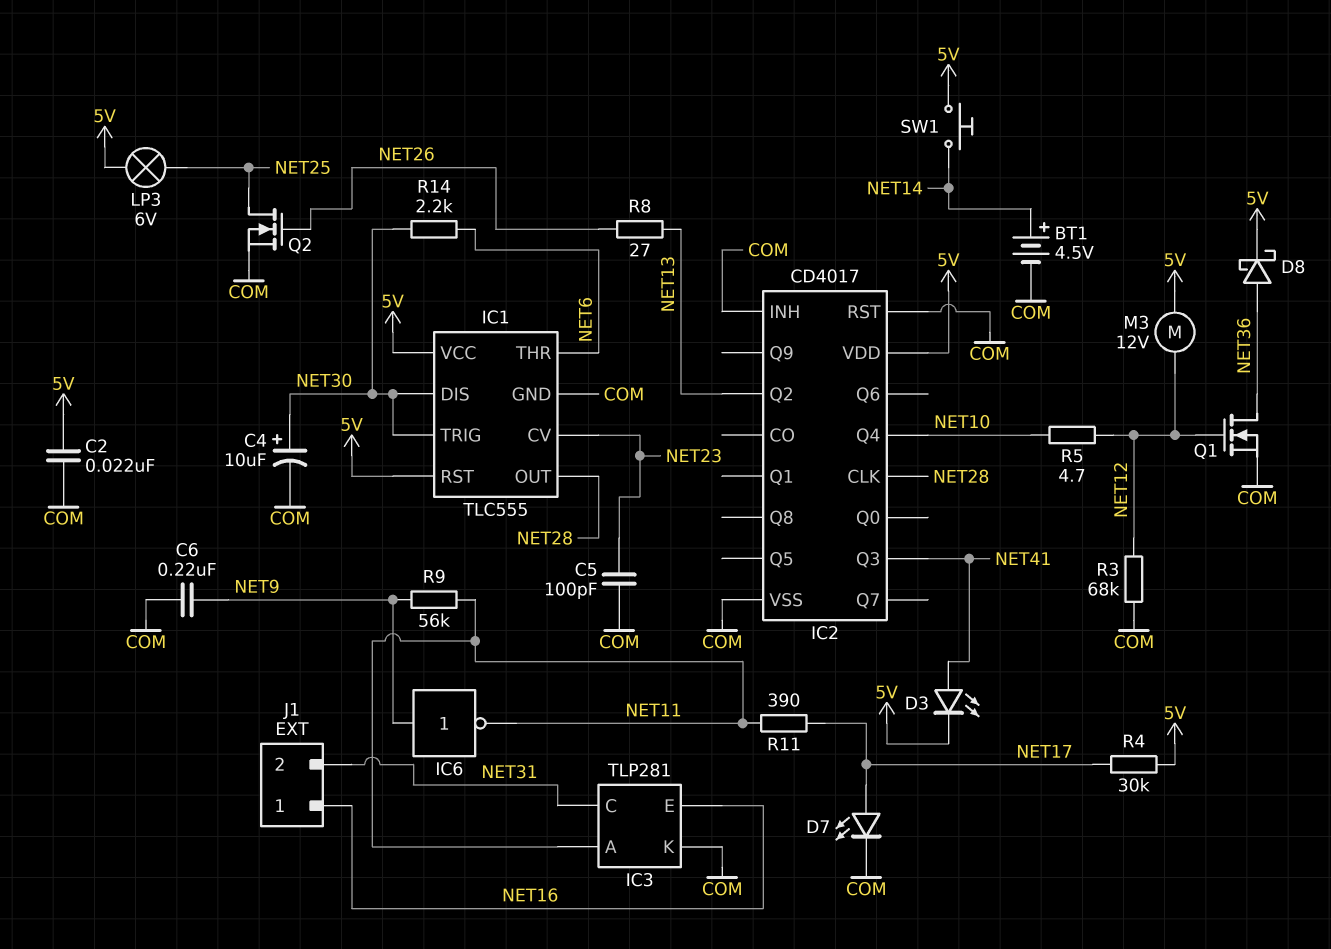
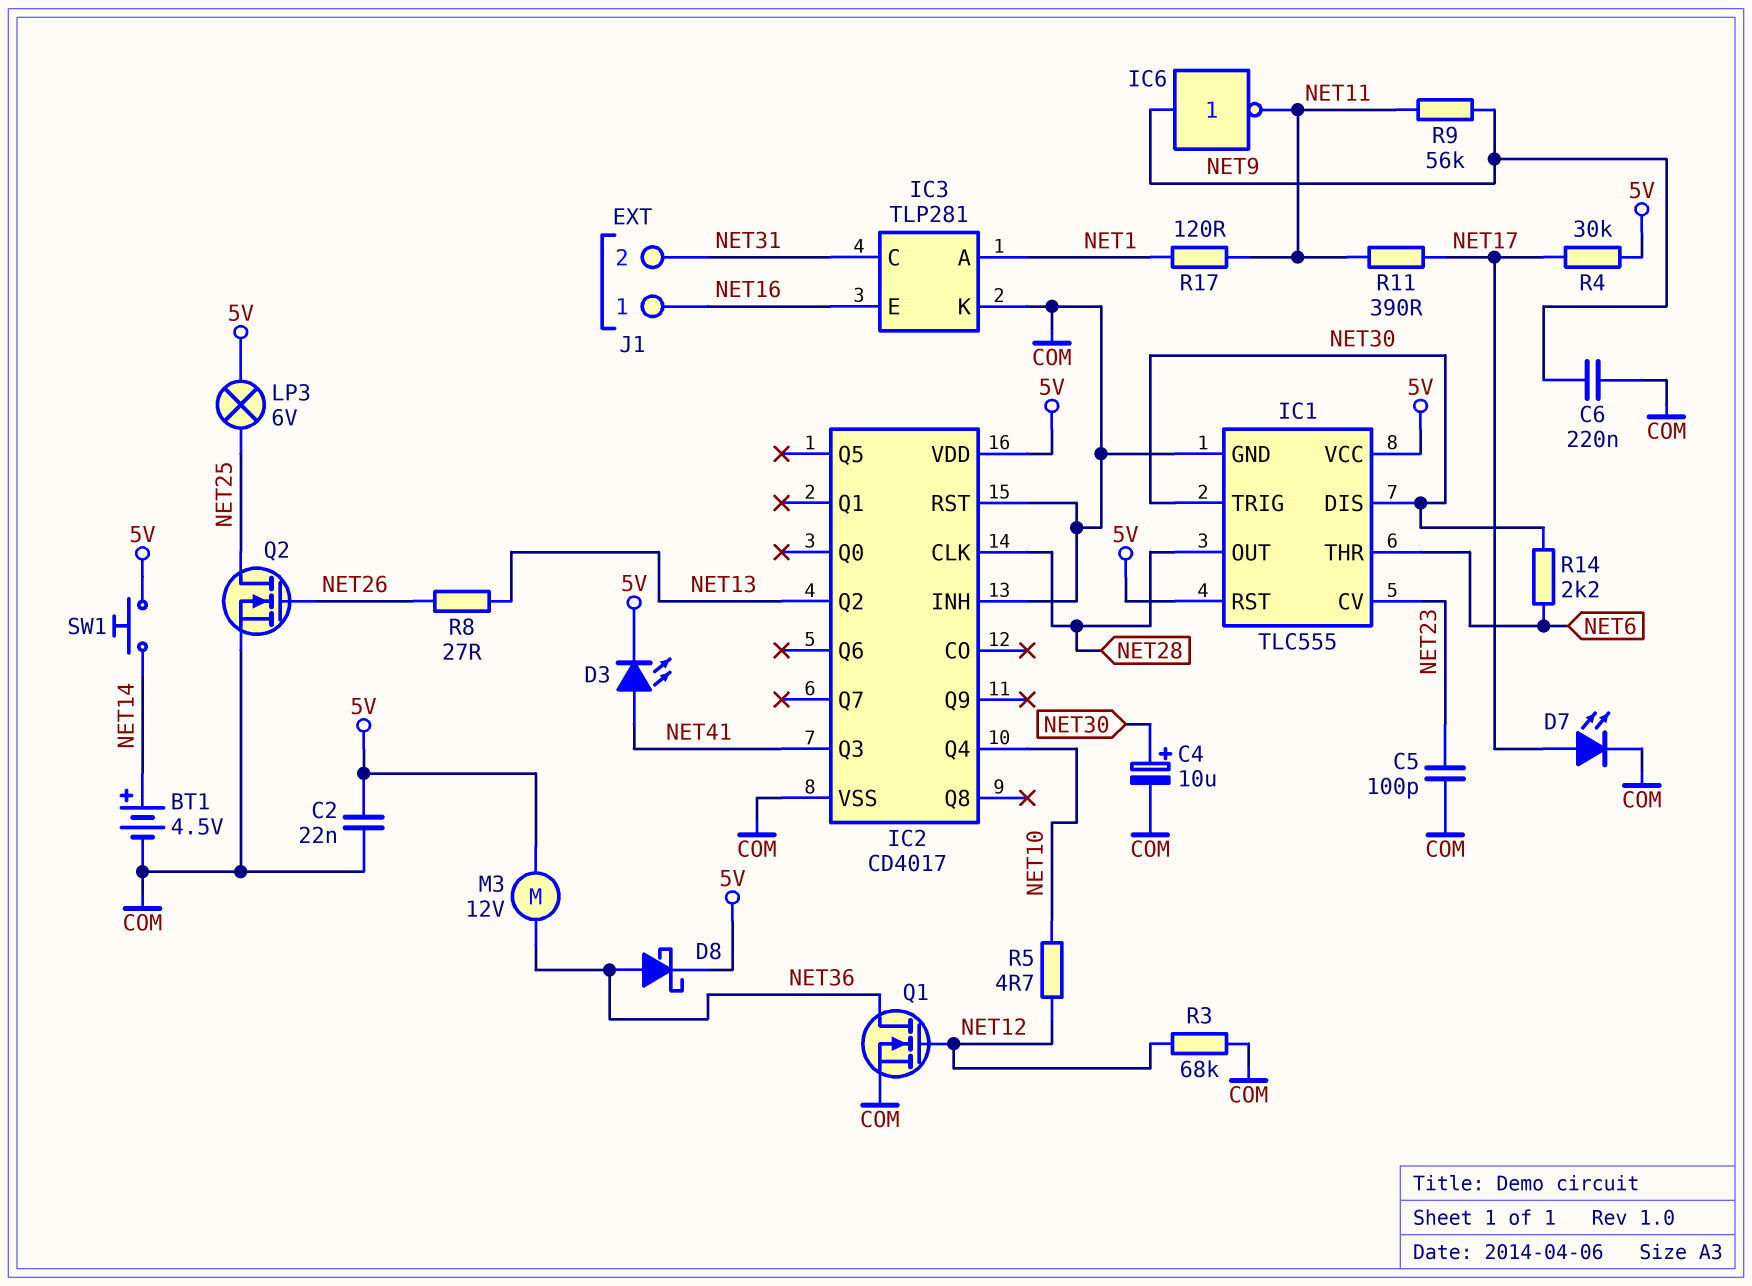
IC3 pin A: NET11 -> NET1
M3: motor 12V (5V, NET12) -> motor 12V (5V, NET36)
R17: none -> 120 (NET1, NET11)

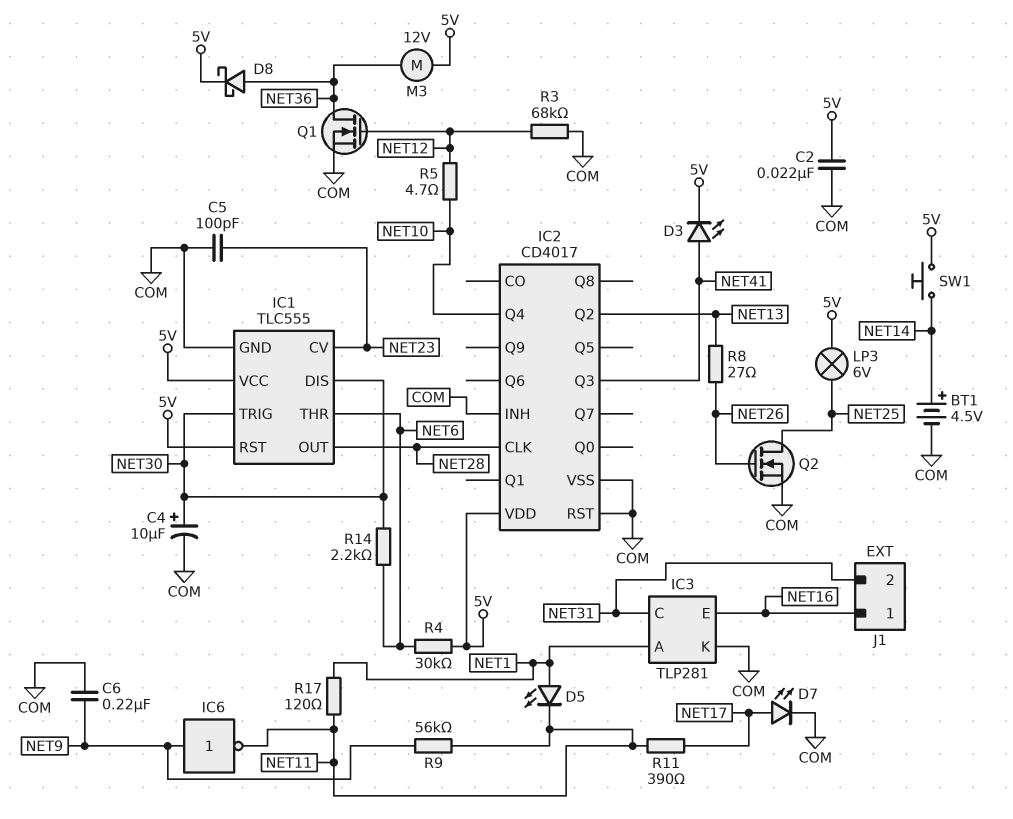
D5: none -> LED (A NET1, K NET11)
R4: 30k (5V, NET17) -> 30k (5V, NET6)

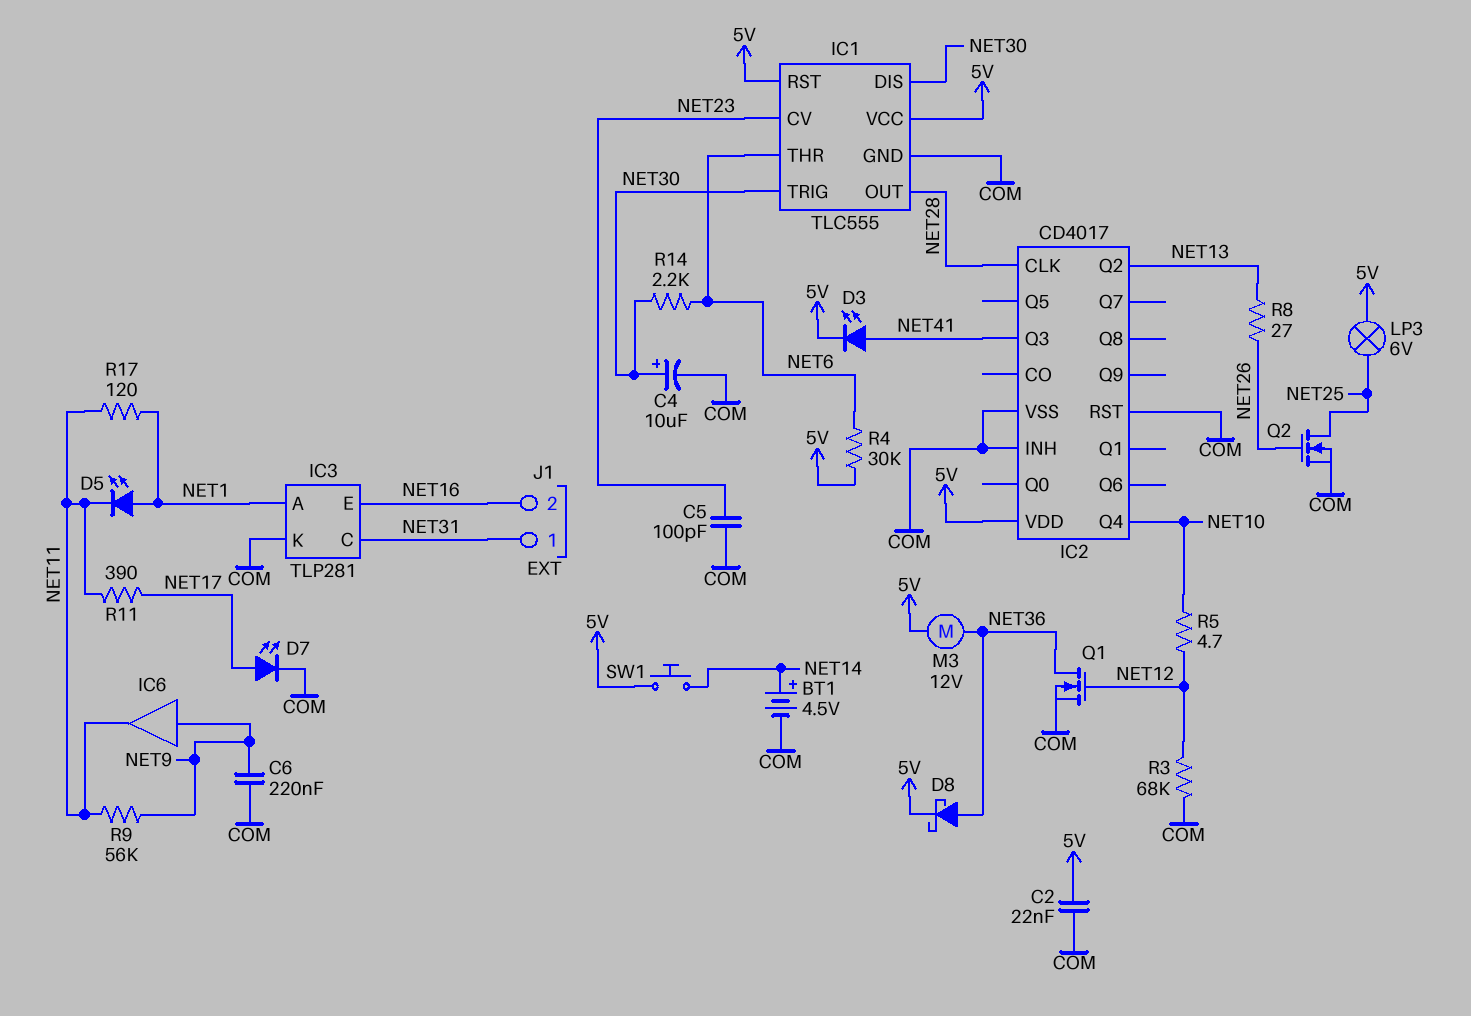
IC6: NOT (in NET9, out NET11) -> buffer (in NET9, out NET11)
J1 pin 1: NET16 -> NET31
J1 pin 2: NET31 -> NET16

